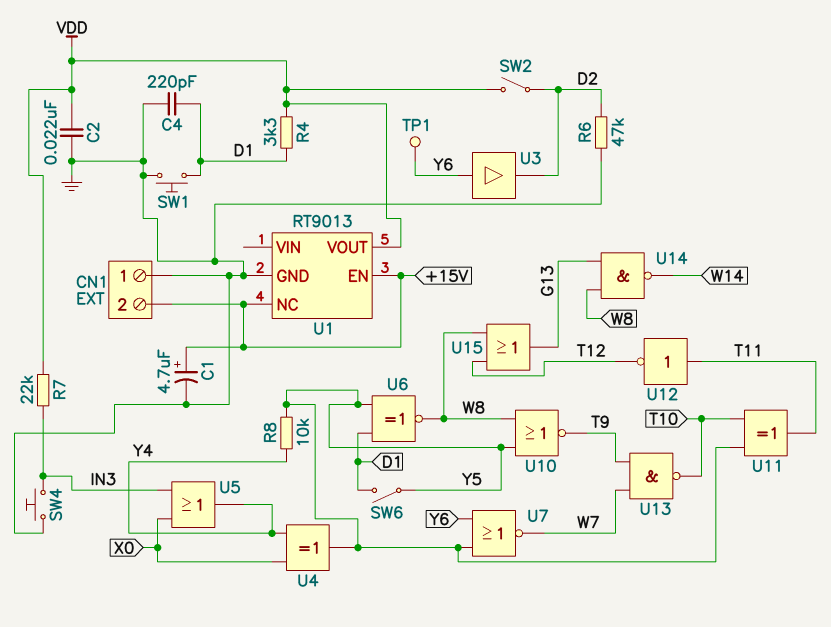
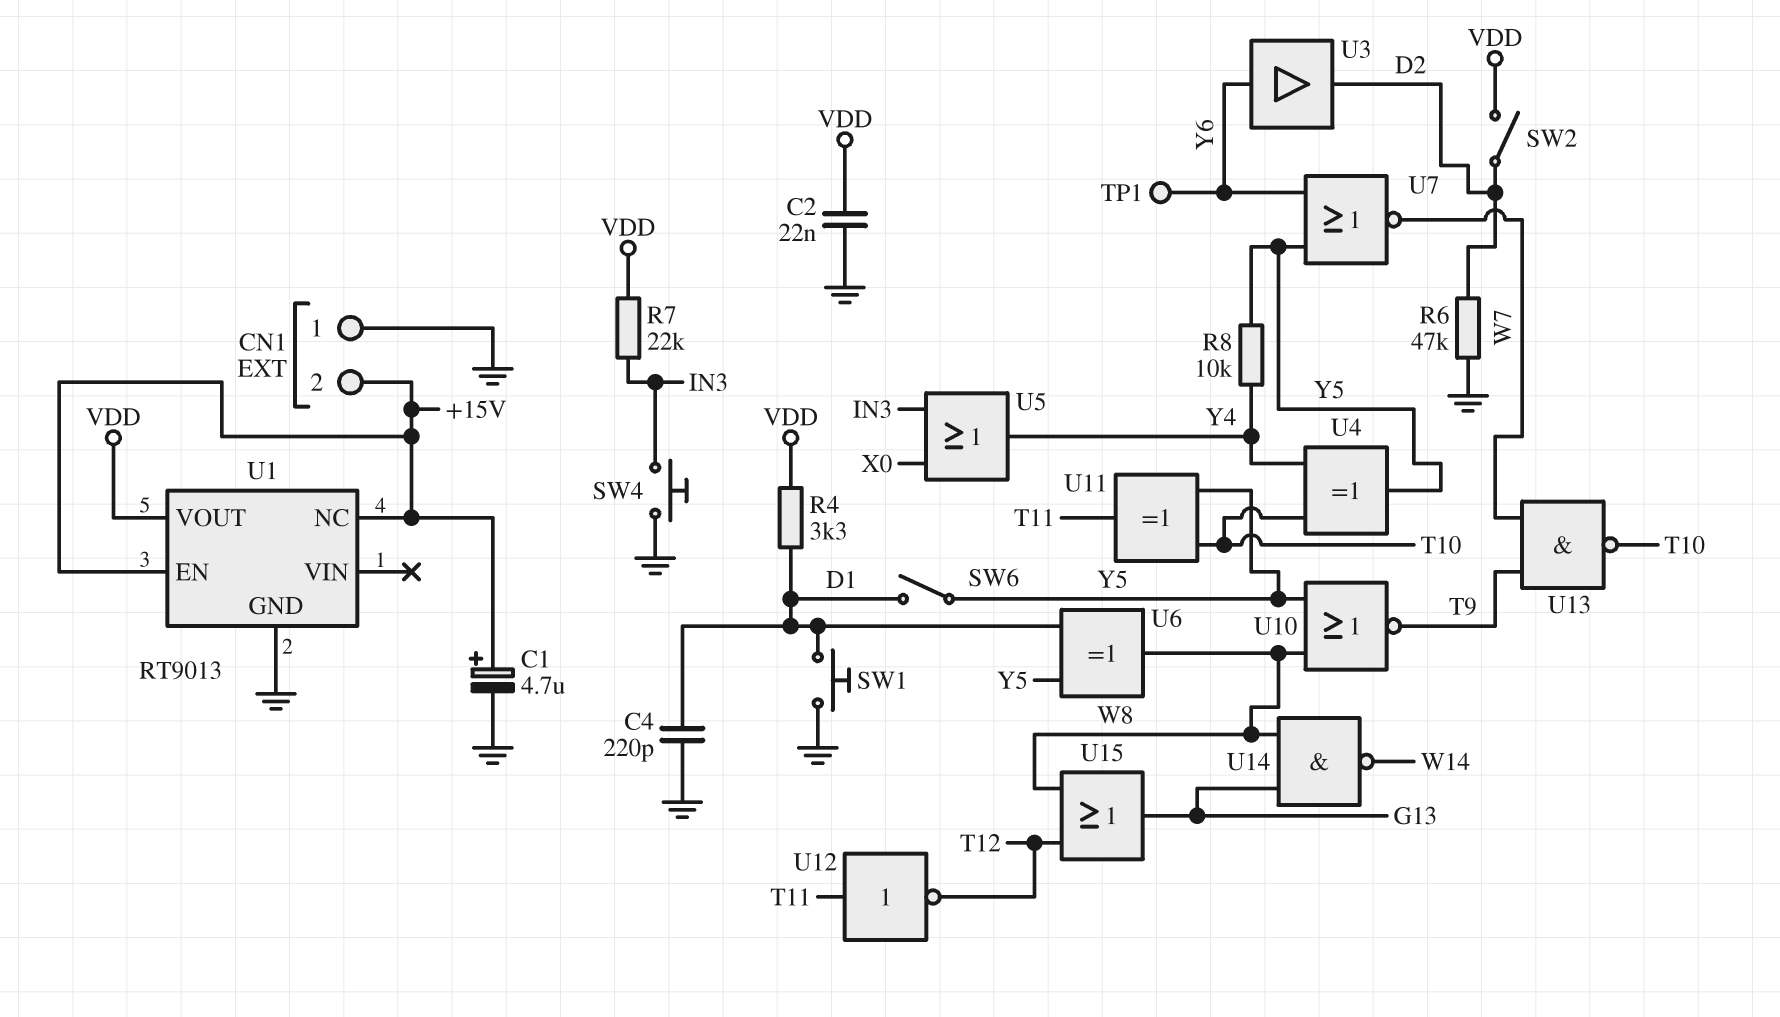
U4: XOR (in X0, in Y4, out Y5) -> XOR (in T10, in Y4, out Y5)
U6: XNOR (in D1, in Y5, out W8) -> XOR (in D1, in Y5, out W8)

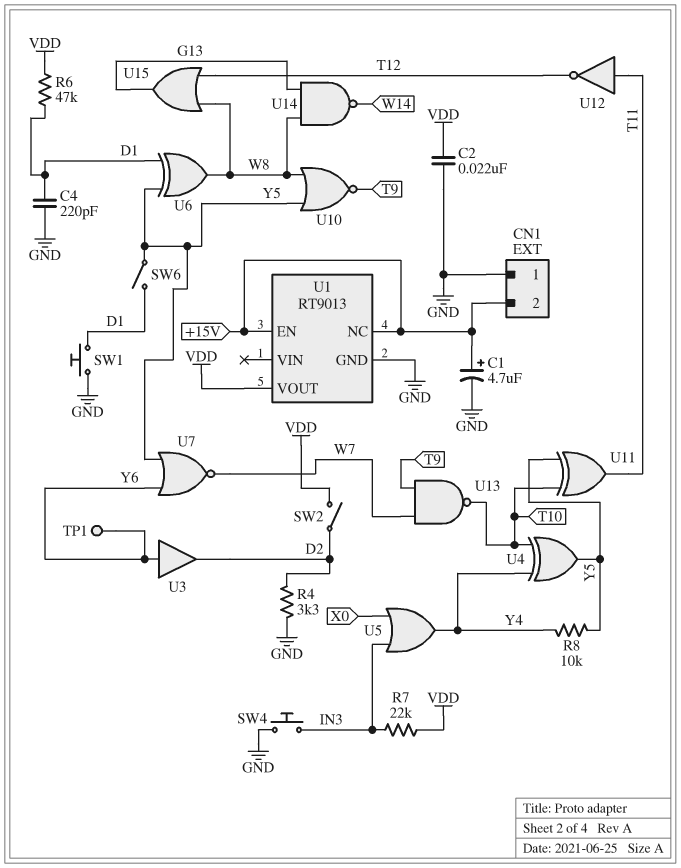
R4: 3.3k (D1, VDD) -> 3.3k (D2, GND)
R6: 47k (D2, GND) -> 47k (D1, VDD)

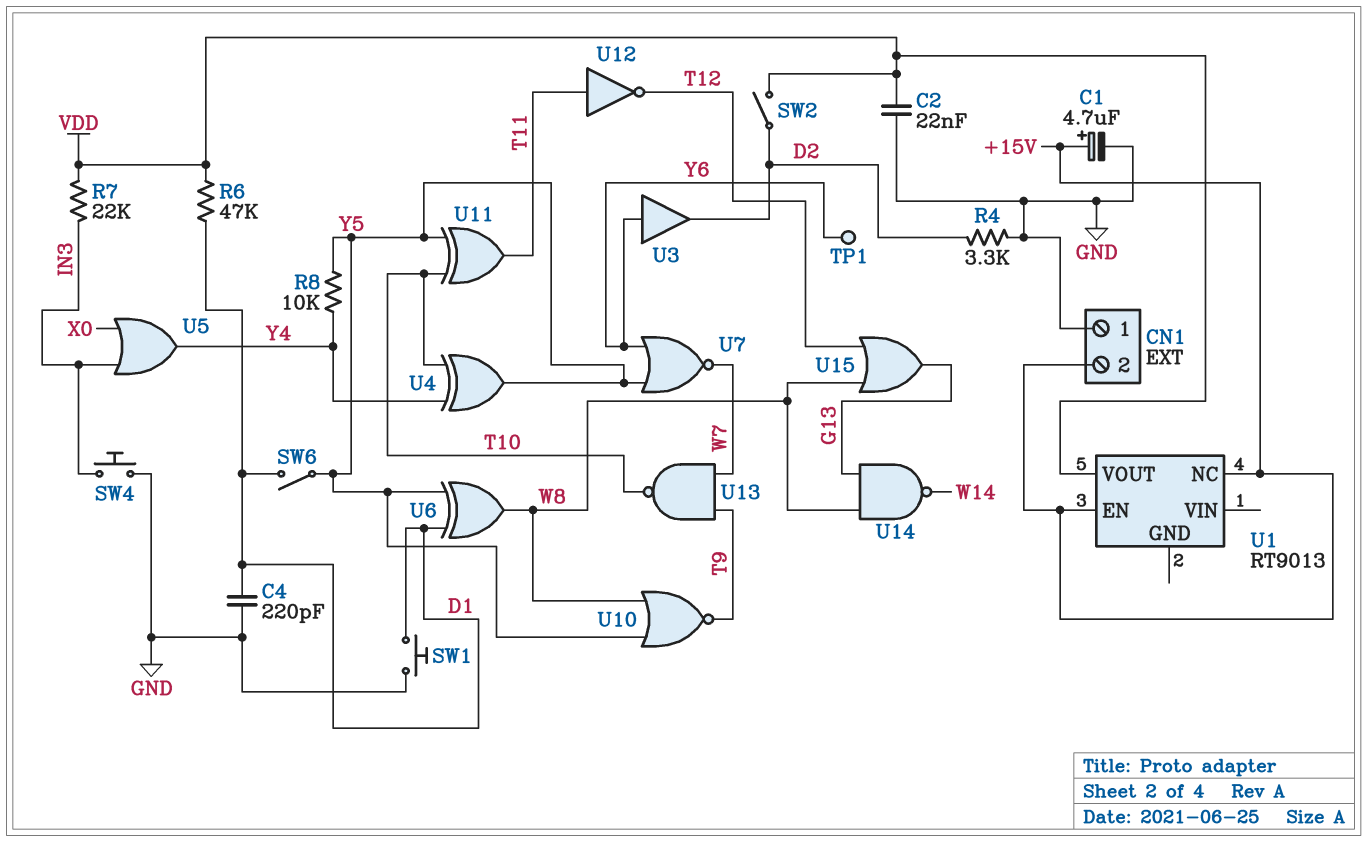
U1 pin GND: GND -> none

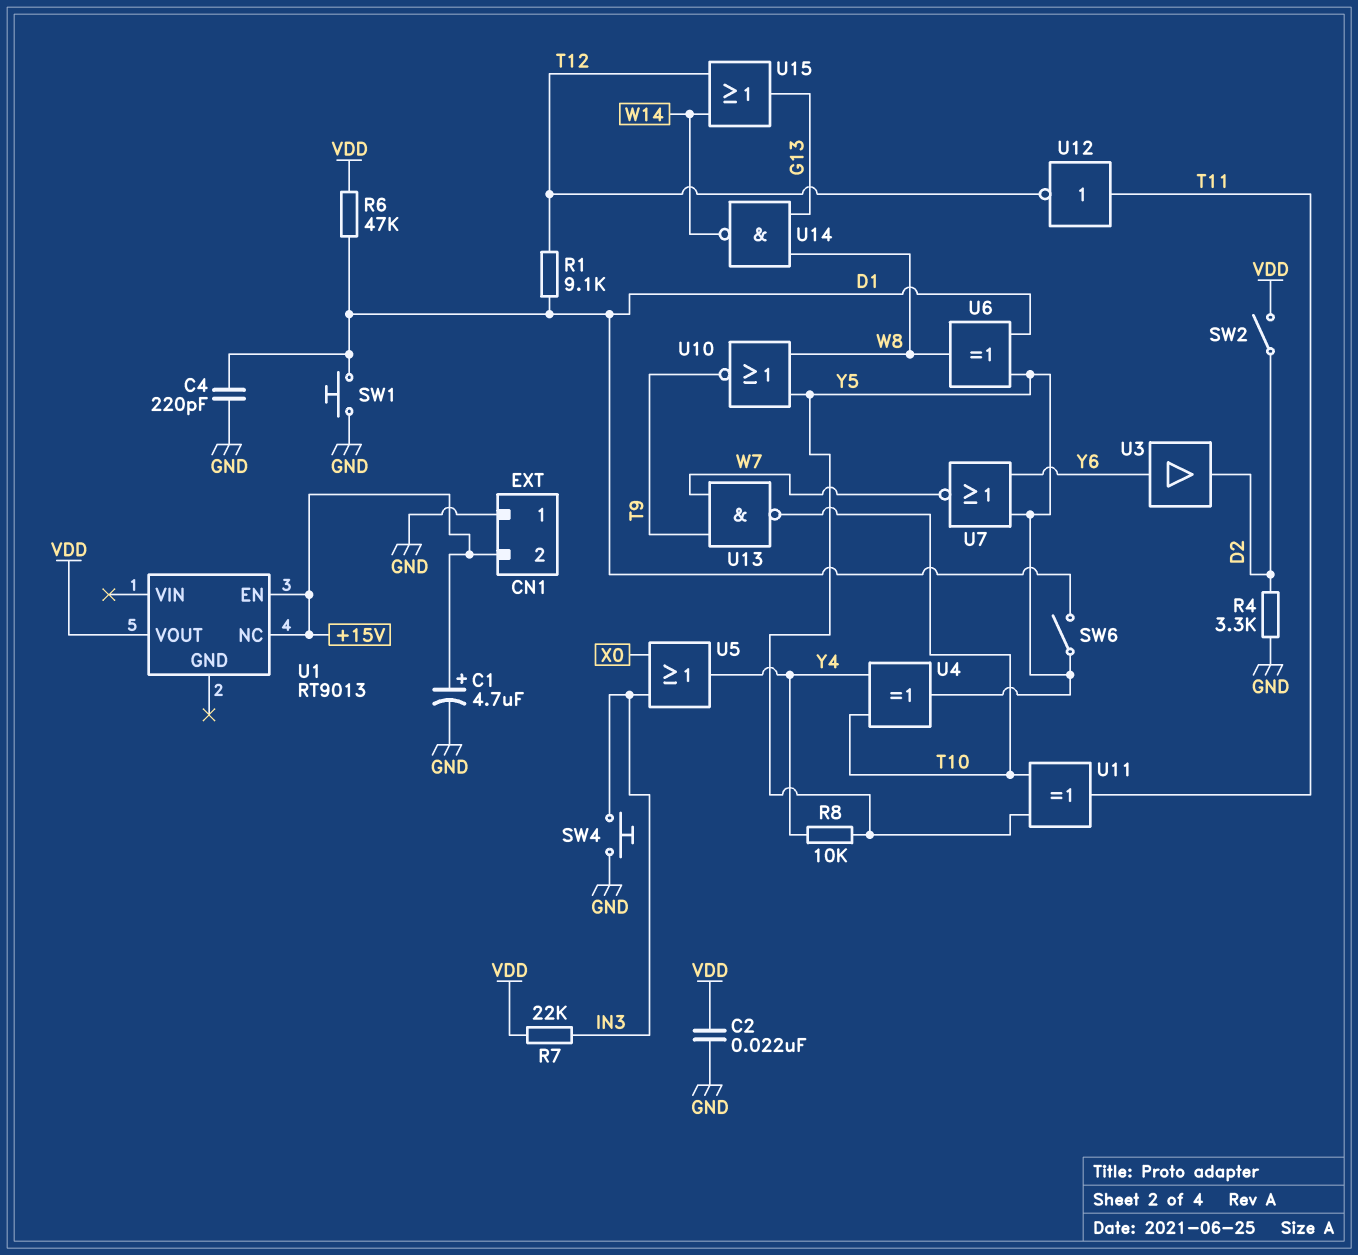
R1: none -> 9.1k (D1, T12)
TP1: test point (Y6) -> none
U15: OR (in T12, in W8, out G13) -> OR (in T12, in W14, out G13)

